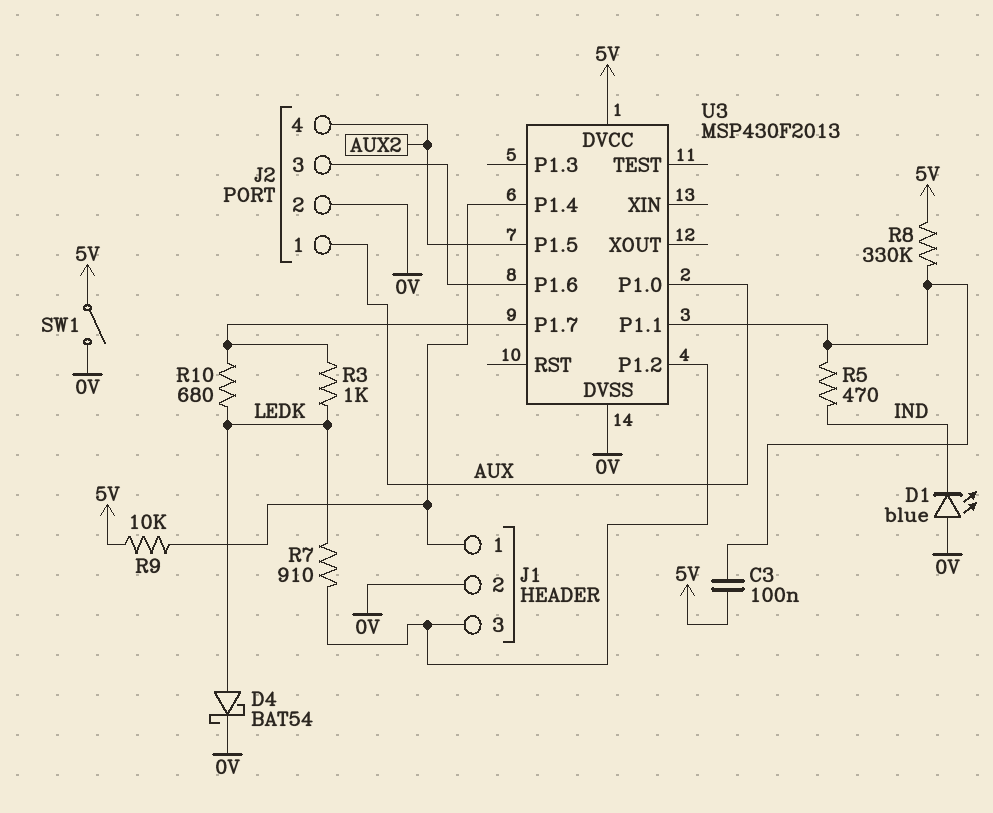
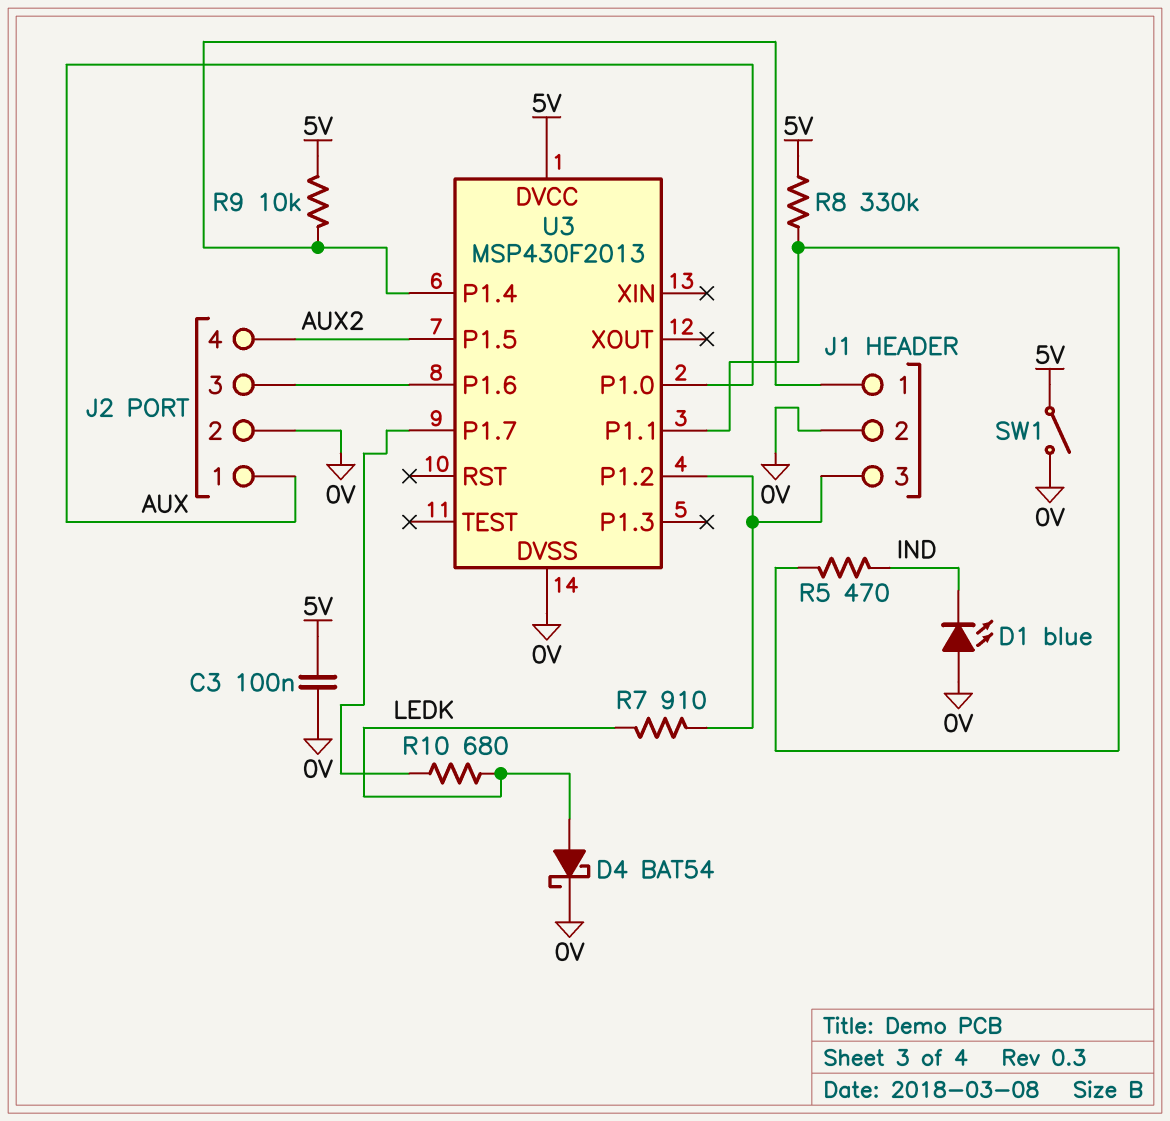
C3: 100nF (5V, U3/P1.1) -> 100nF (0V, 5V)
R3: 1k (LEDK, U3/P1.7) -> none

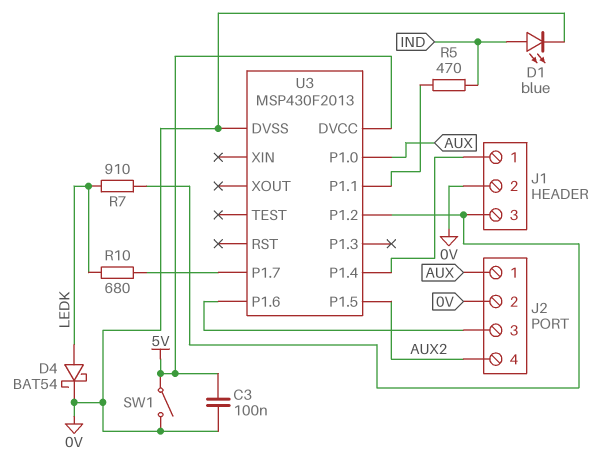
D1: LED blue (A 0V, K IND) -> LED blue (A IND, K 0V)
R8: 330k (5V, U3/P1.1) -> none
R9: 10k (5V, J1/1) -> none

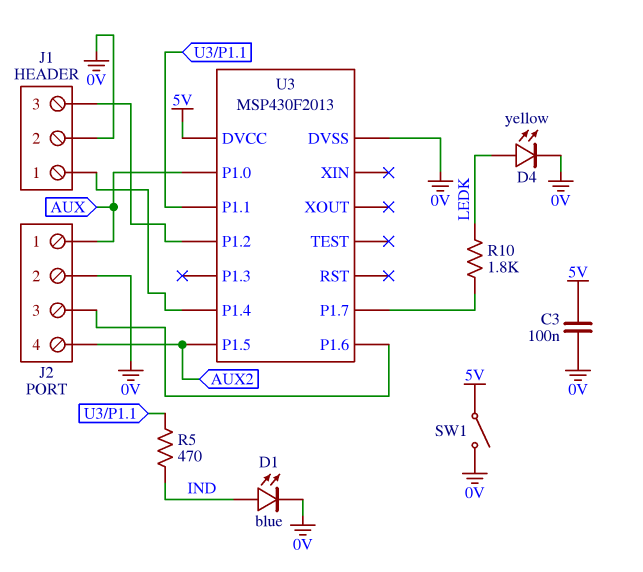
D4: schottky BAT54 (A LEDK, K 0V) -> LED yellow (A LEDK, K 0V)
R7: 910 (J1/3, LEDK) -> none
R10: 680 (LEDK, U3/P1.7) -> 1.8k (LEDK, U3/P1.7)

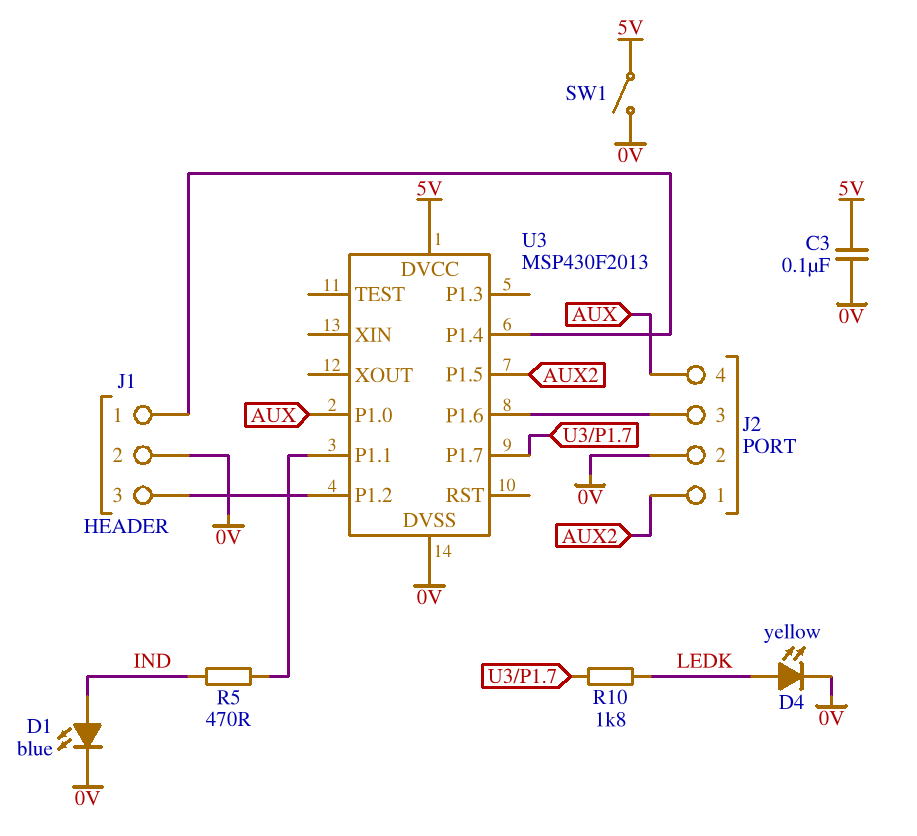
J2 pin 1: AUX -> AUX2
J2 pin 4: AUX2 -> AUX

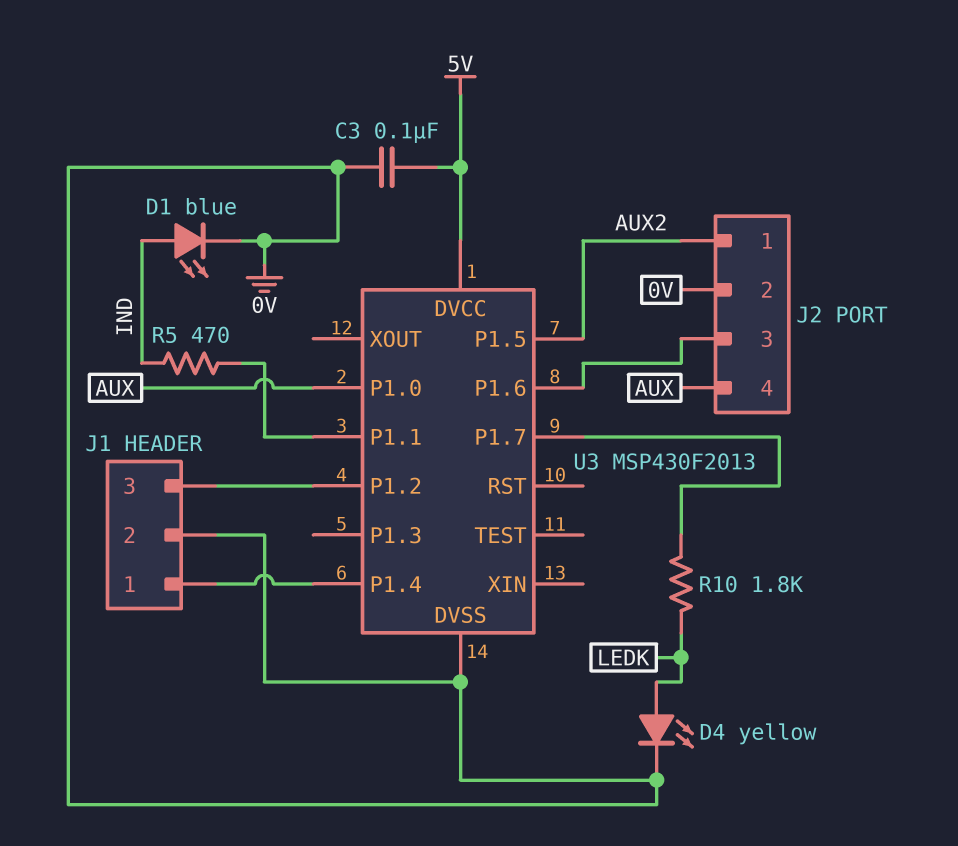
SW1: switch (0V, 5V) -> none

